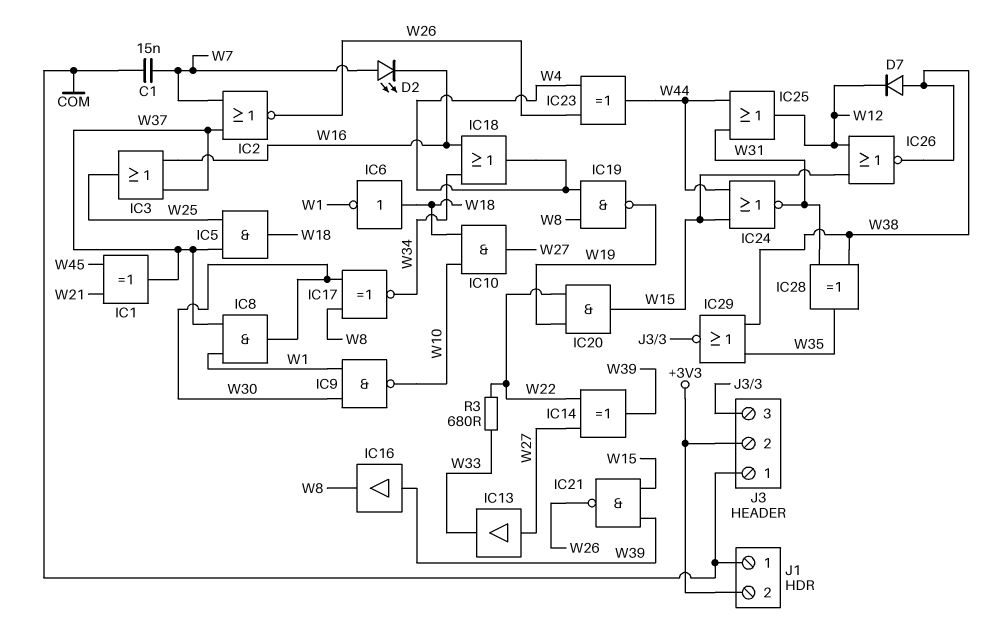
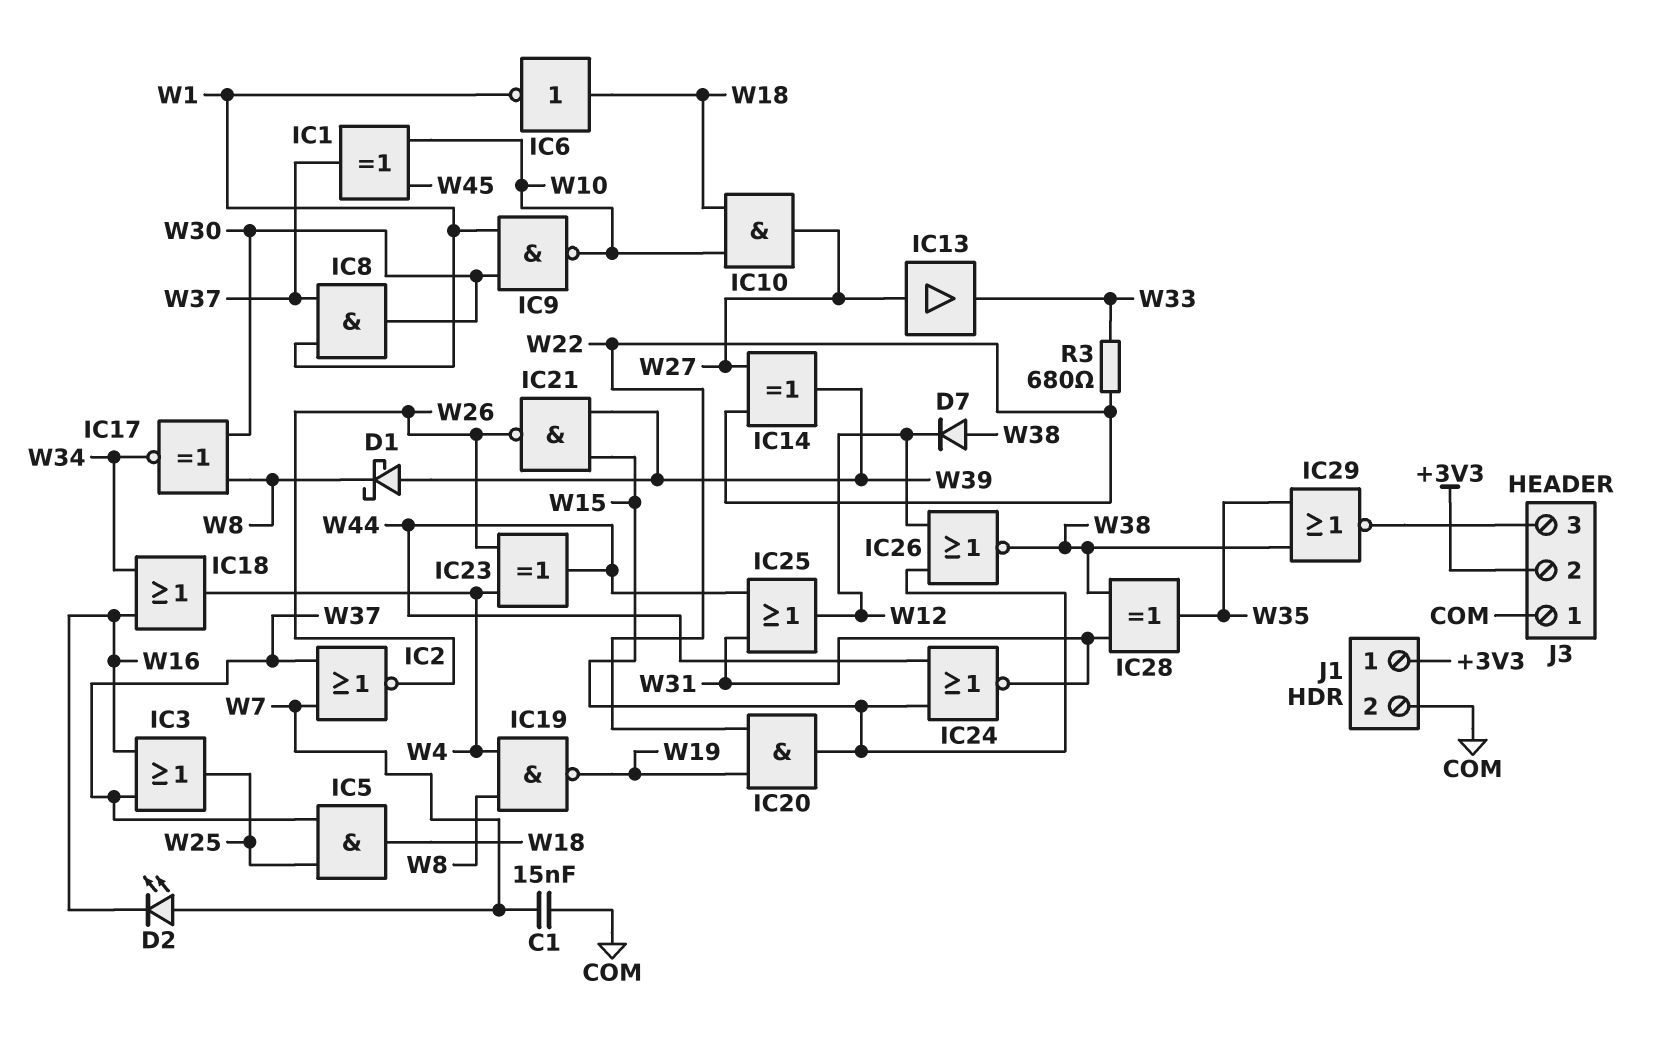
D1: none -> schottky (A W39, K W8)
IC1: XOR (in W21, in W45, out W37) -> XOR (in W10, in W45, out W37)
IC16: buffer (in W39, out W8) -> none
J1 pin 1: COM -> +3V3
J1 pin 2: +3V3 -> COM

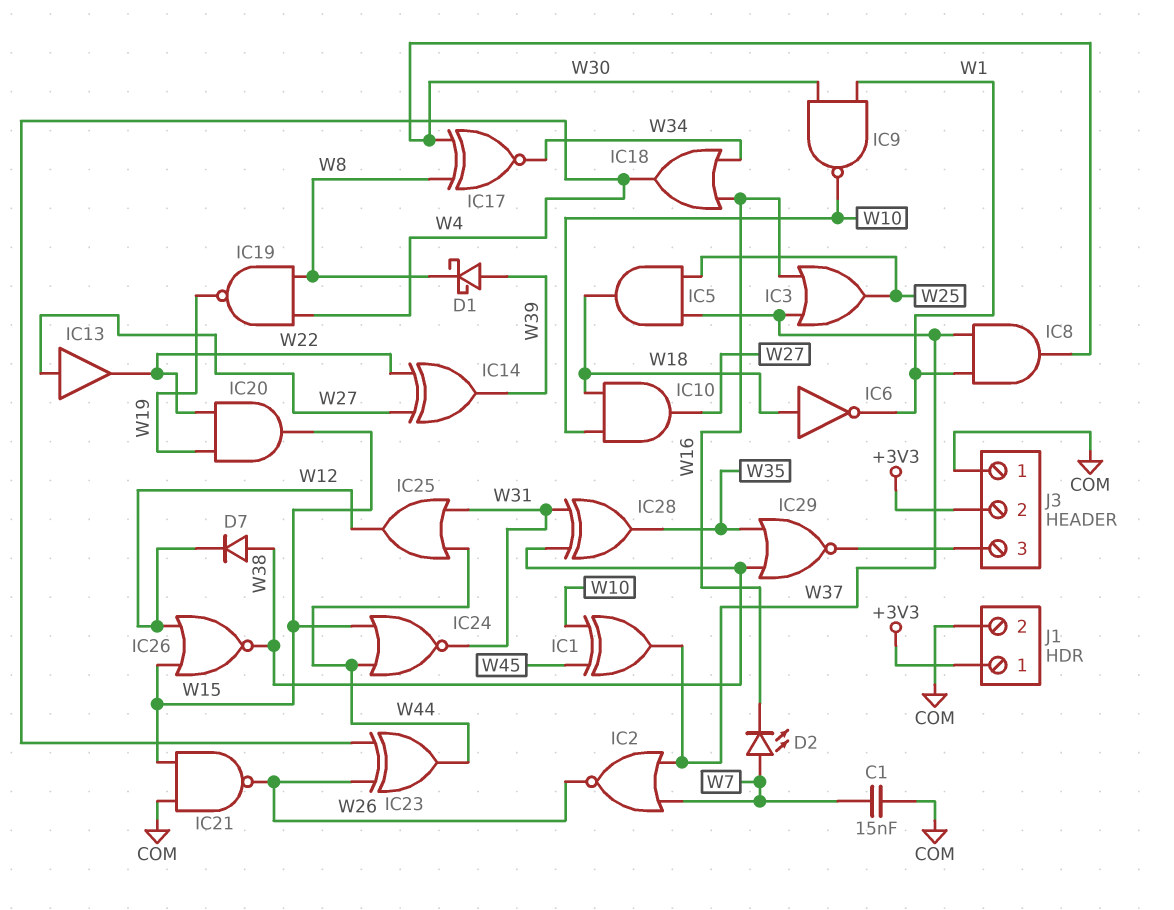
IC13: buffer (in W27, out W33) -> buffer (in W27, out W22)
IC21: NAND (in W15, in W39, out W26) -> NAND (in COM, in W15, out W26)
R3: 680 (W22, W33) -> none

